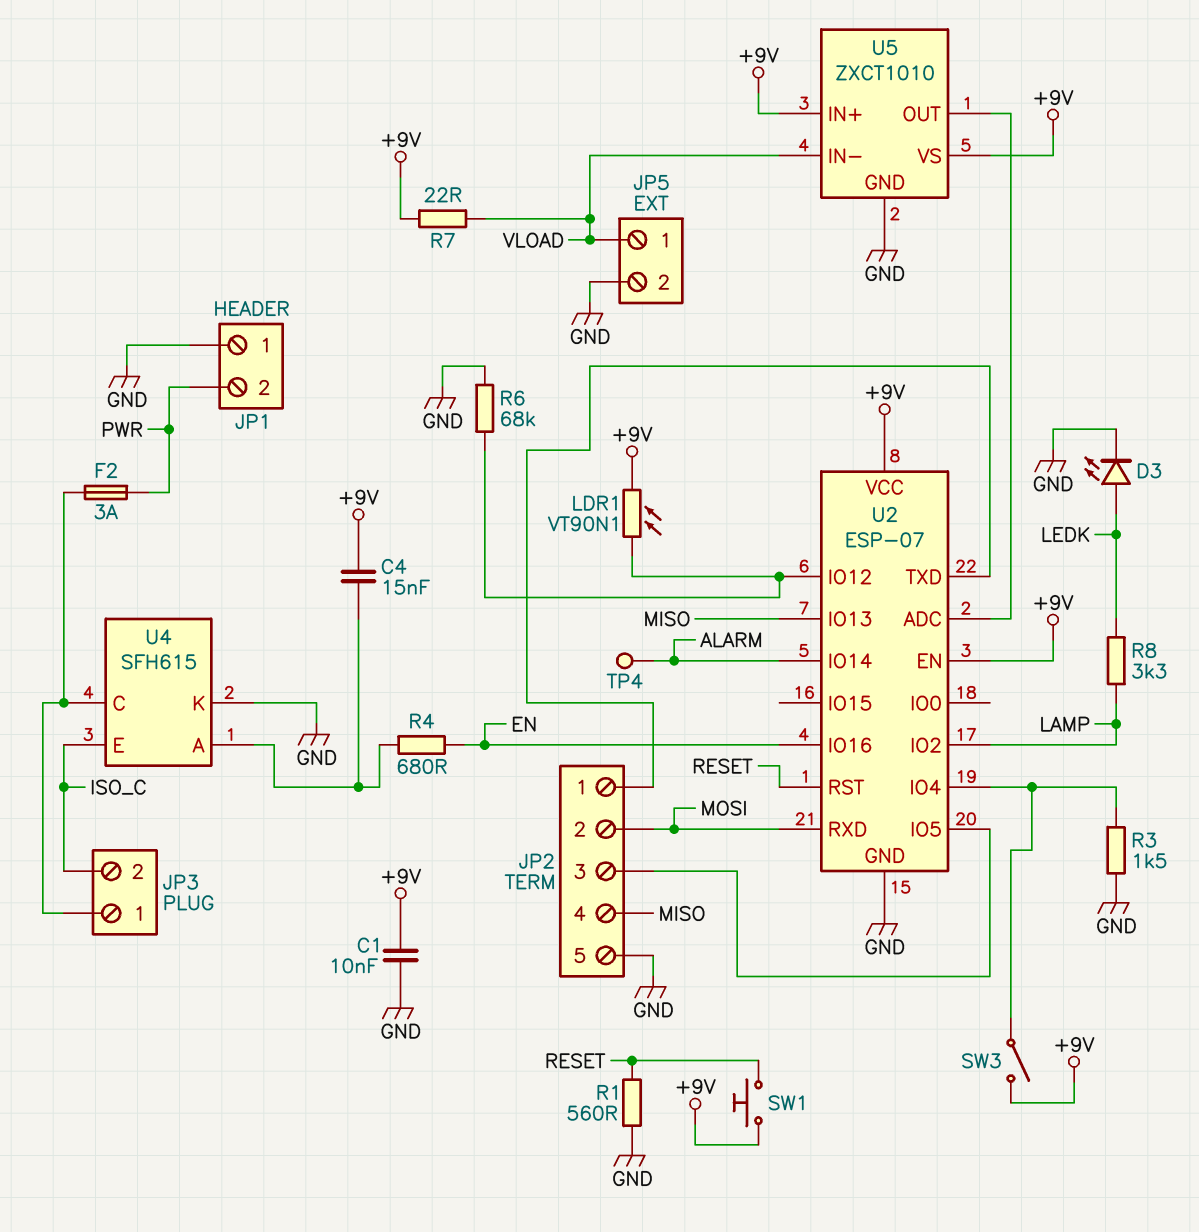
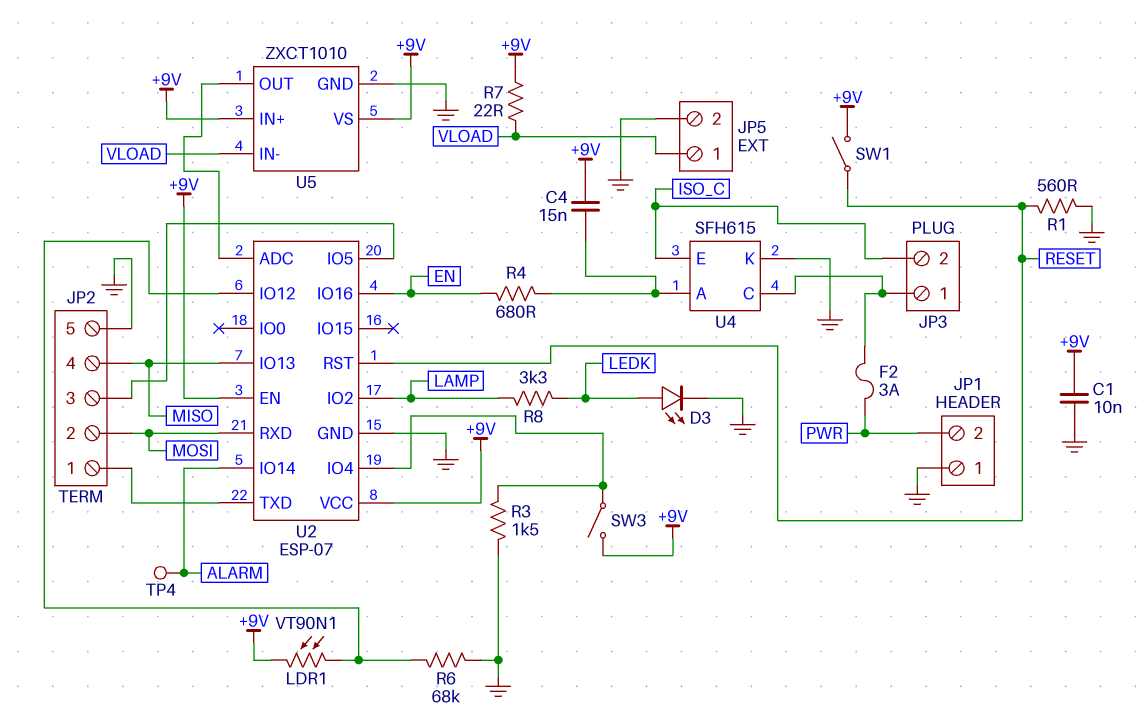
SW1: button (+9V, RESET) -> switch (+9V, RESET)

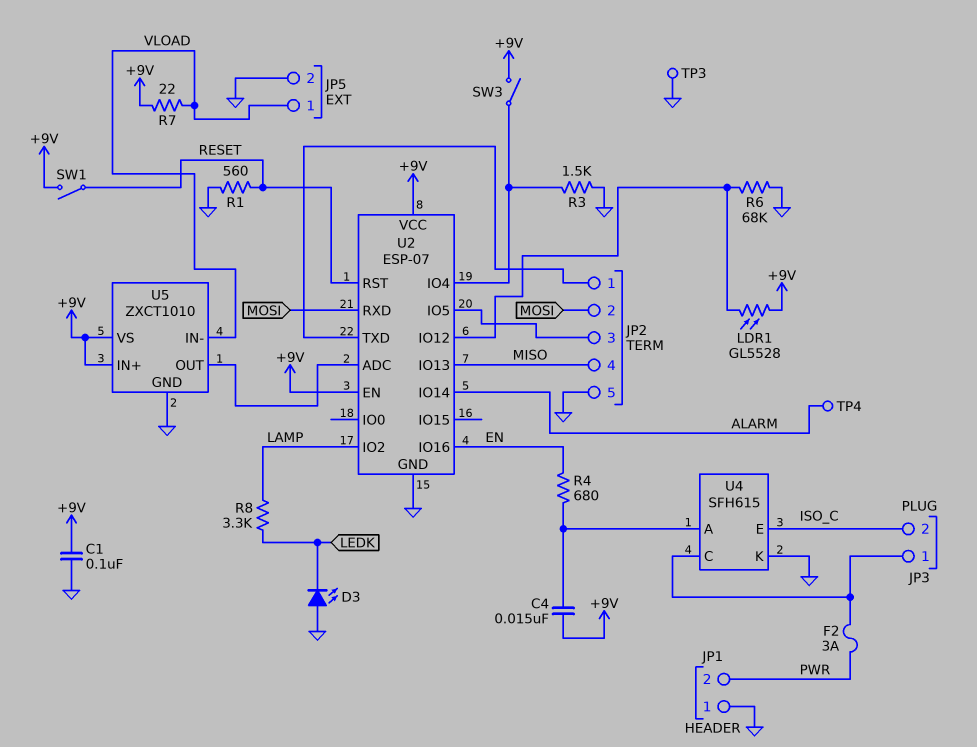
C1: 10nF (+9V, GND) -> 100nF (+9V, GND)
D3: LED (A LEDK, K GND) -> LED (A GND, K LEDK)
LDR1: VT90N1 (+9V, U2/IO12) -> GL5528 (+9V, U2/IO12)
TP3: none -> test point (GND)

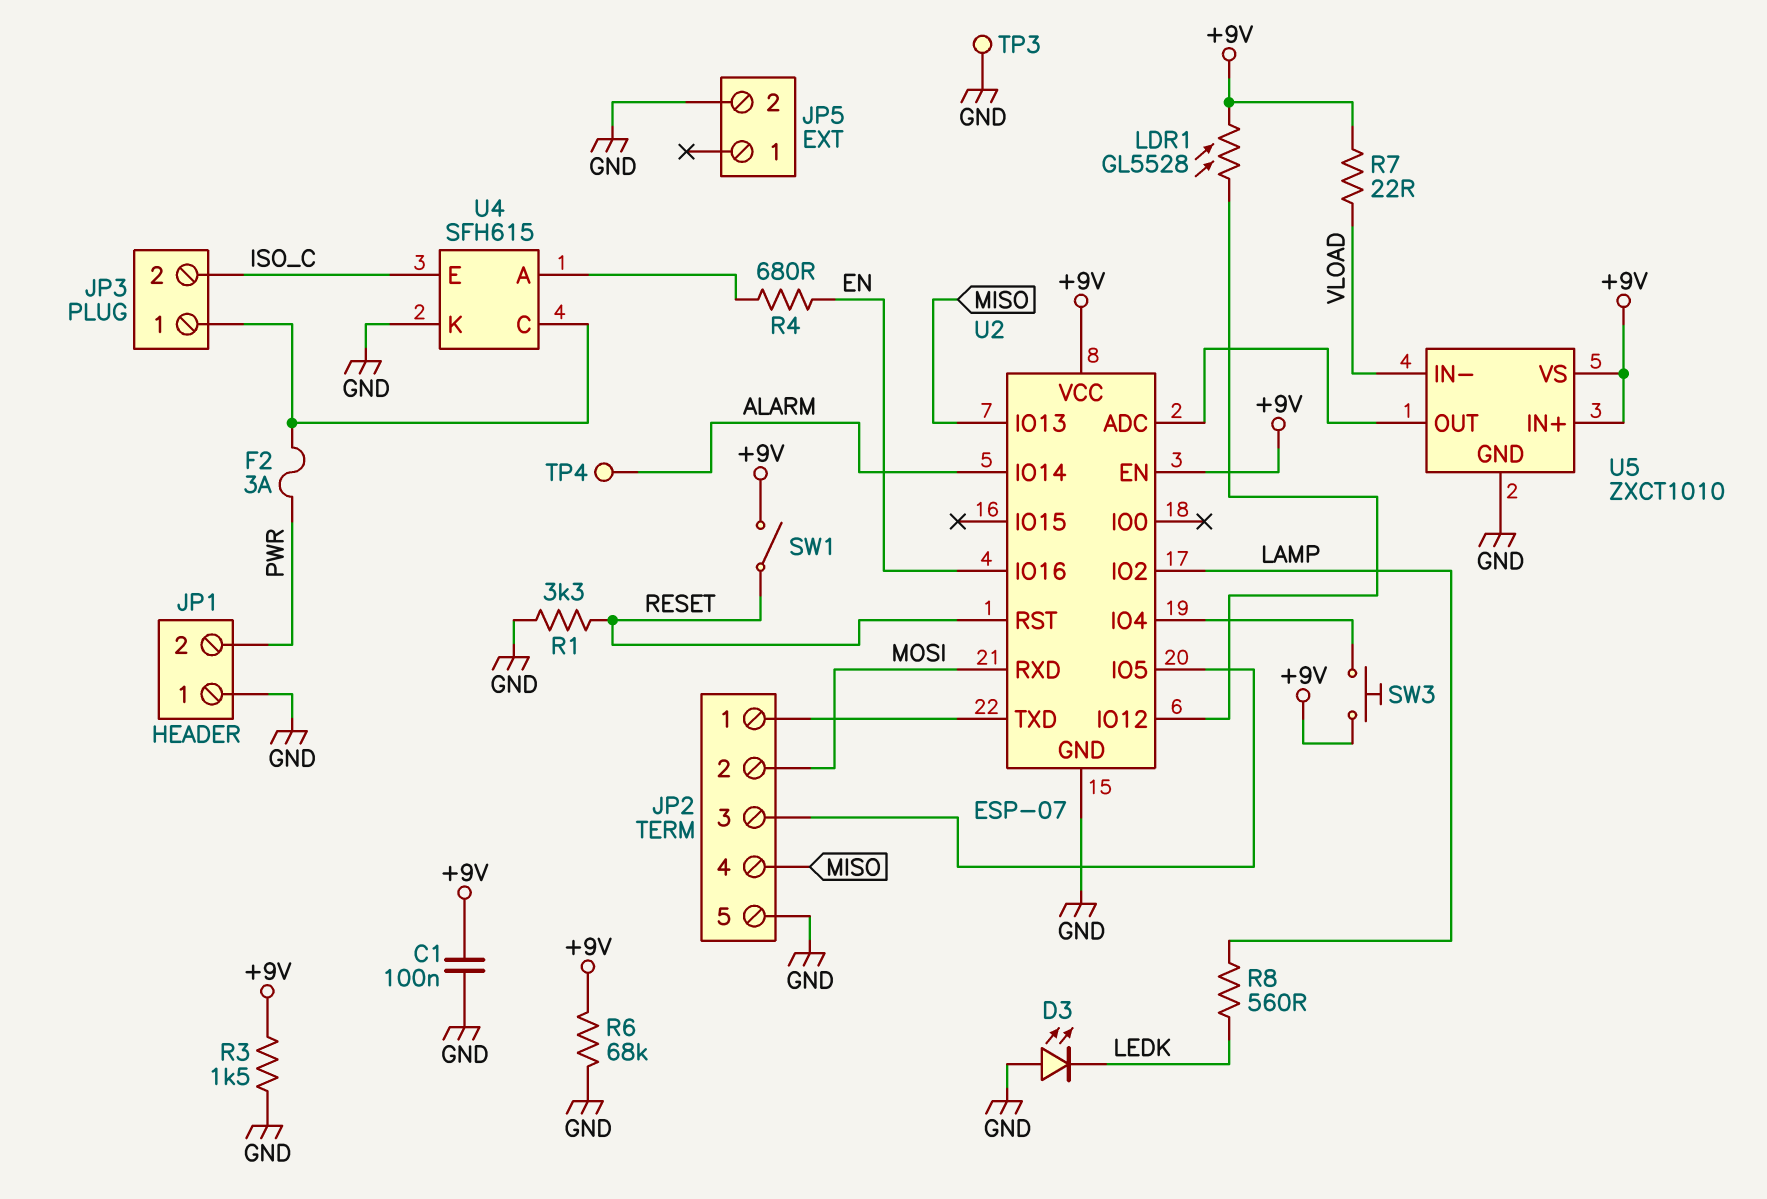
C4: 15nF (+9V, U4/A) -> none
JP5 pin 1: VLOAD -> none
R1: 560 (GND, RESET) -> 3.3k (GND, RESET)
R3: 1.5k (GND, U2/IO4) -> 1.5k (+9V, GND)
R6: 68k (GND, U2/IO12) -> 68k (+9V, GND)
R8: 3.3k (LAMP, LEDK) -> 560 (LAMP, LEDK)
SW3: switch (+9V, U2/IO4) -> button (+9V, U2/IO4)

